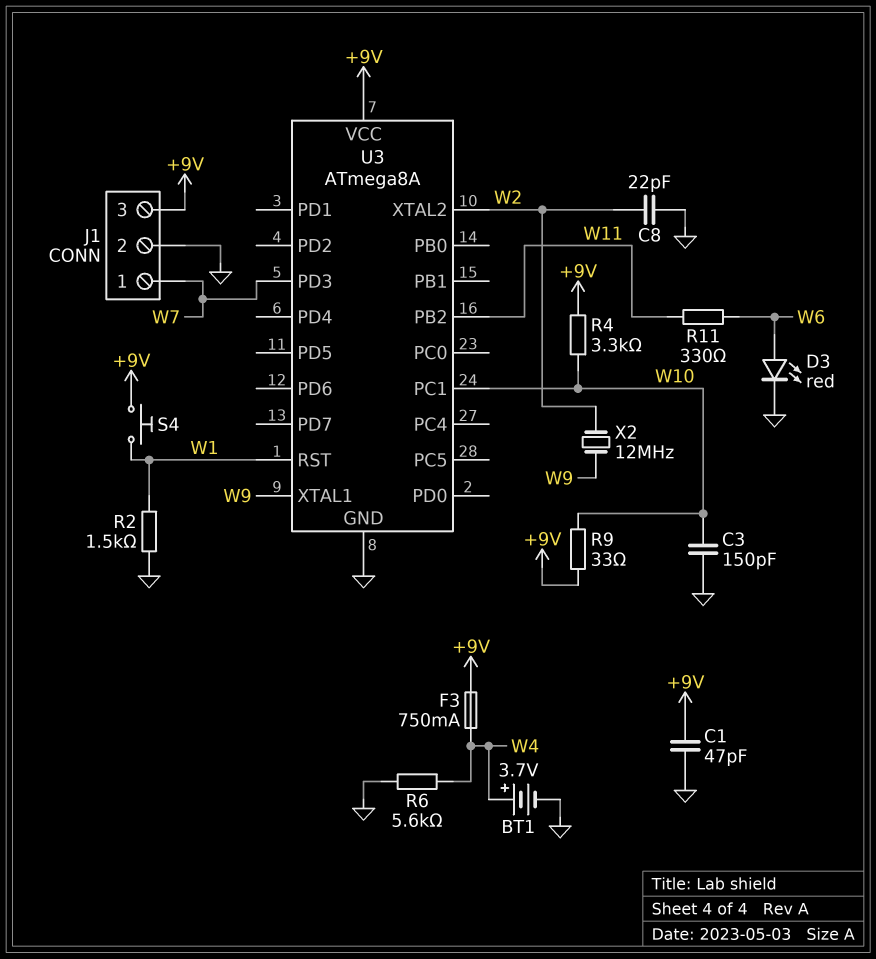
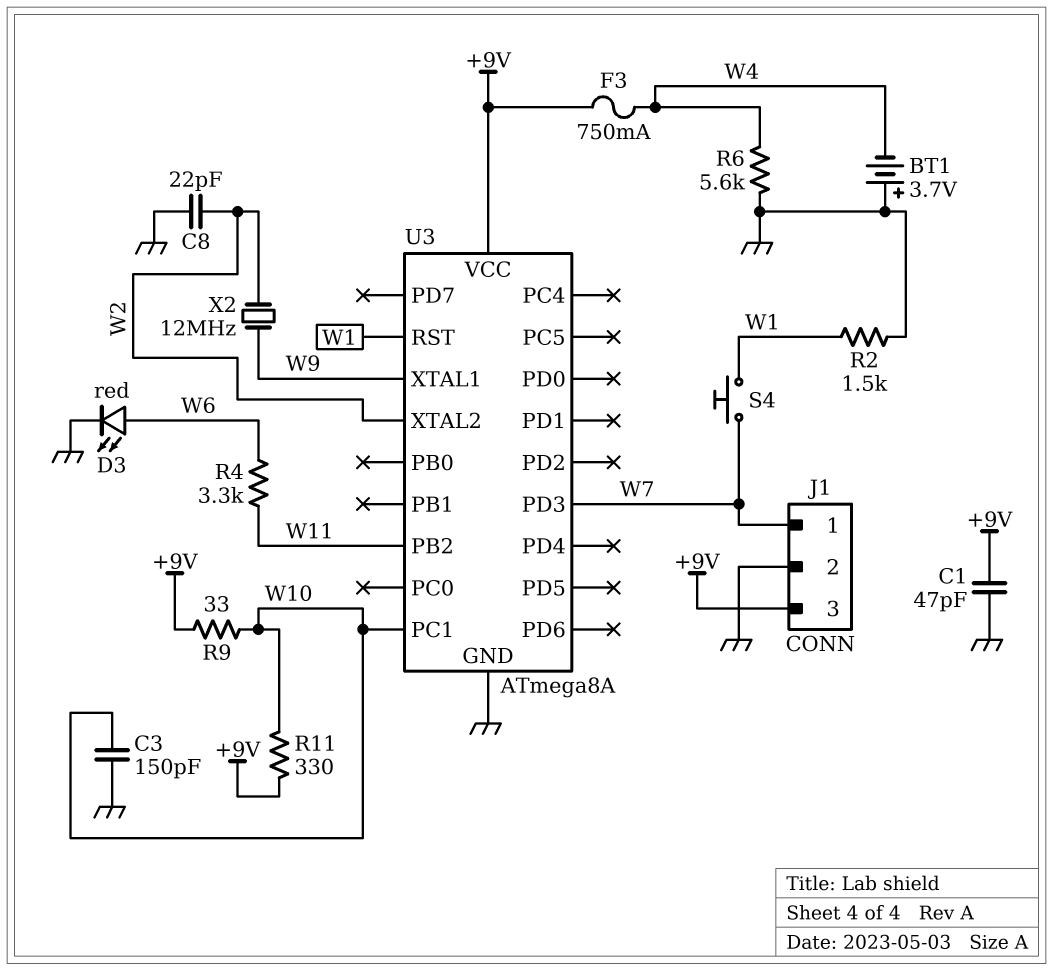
BT1: 3.7V (plus W4, minus GND) -> 3.7V (plus GND, minus W4)
R4: 3.3k (+9V, W10) -> 3.3k (W6, W11)
R11: 330 (W6, W11) -> 330 (+9V, W10)
S4: button (+9V, W1) -> button (W1, W7)

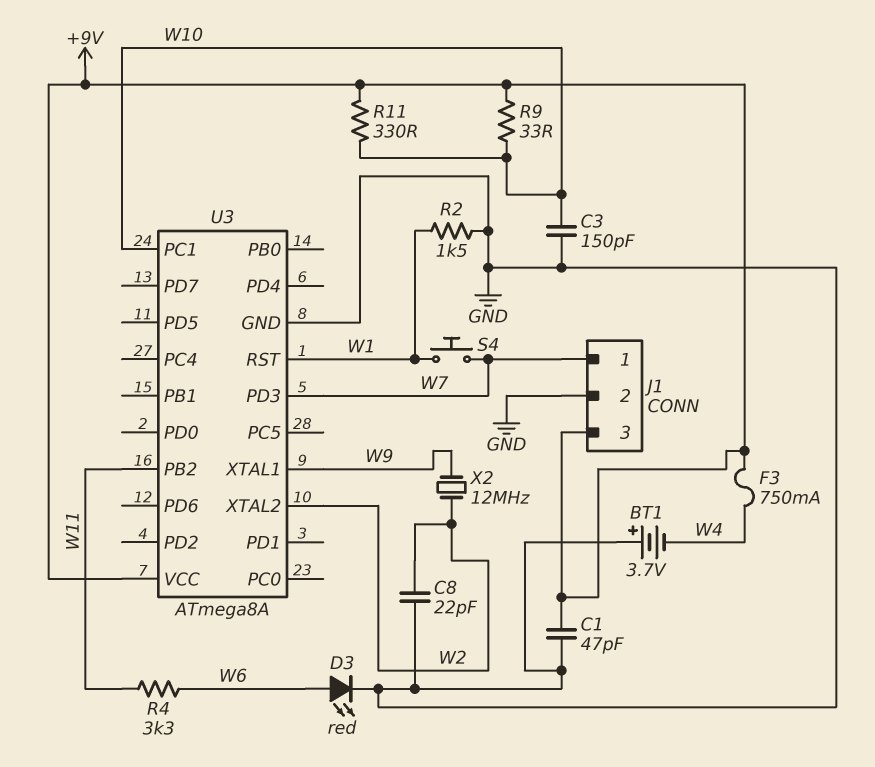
R6: 5.6k (GND, W4) -> none

